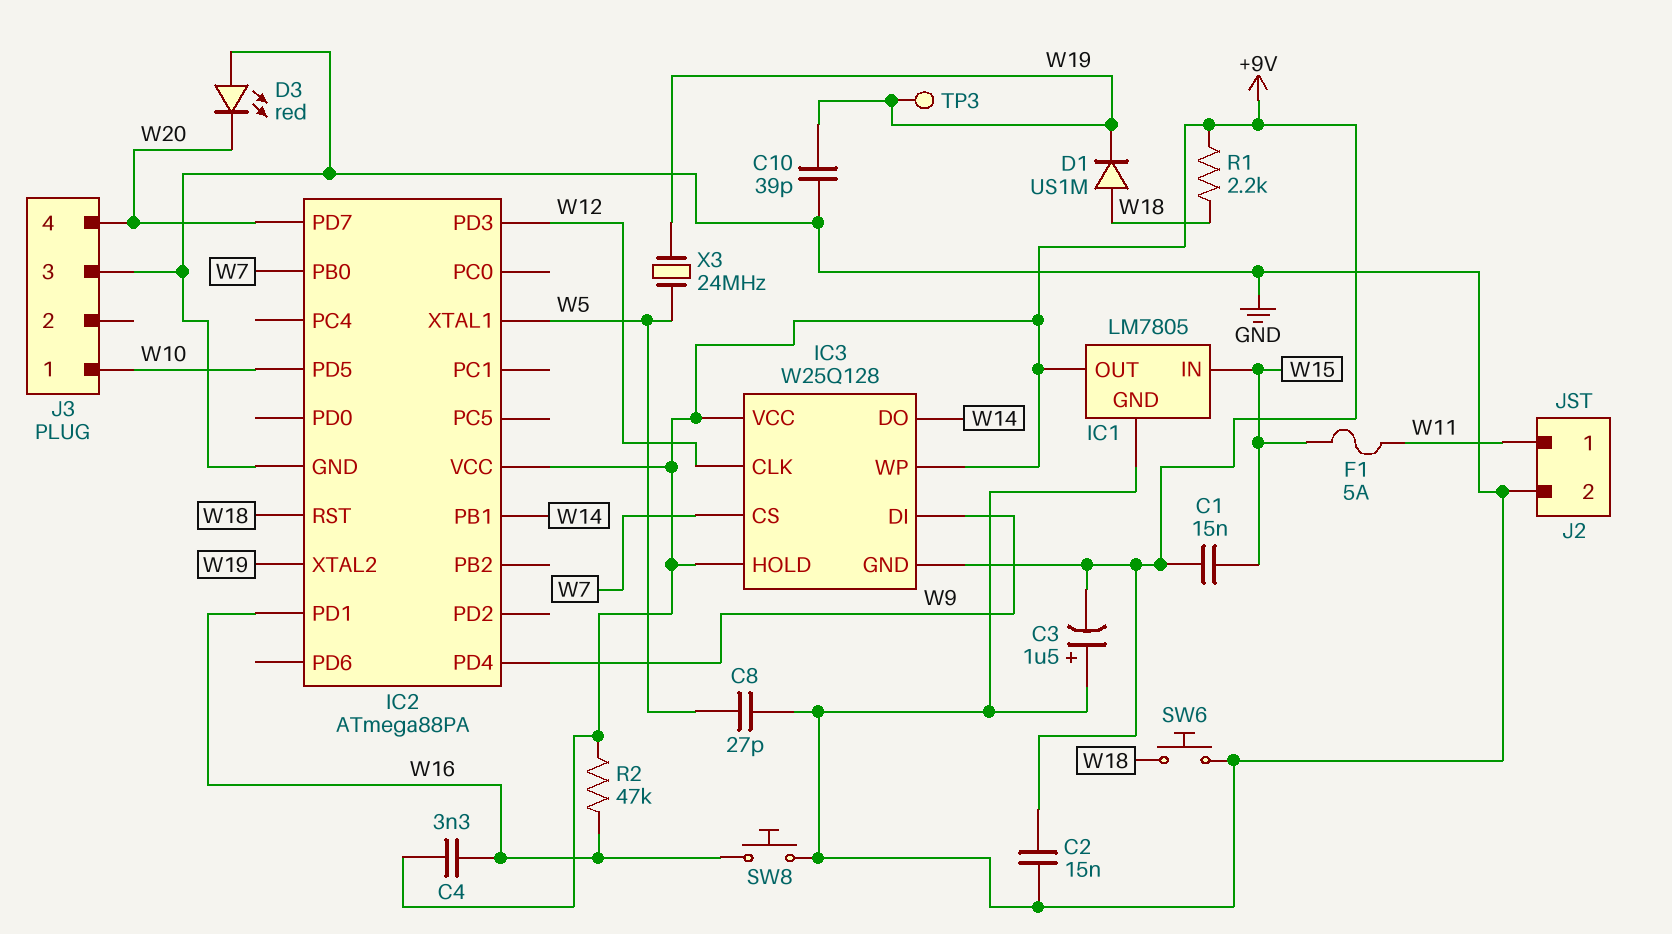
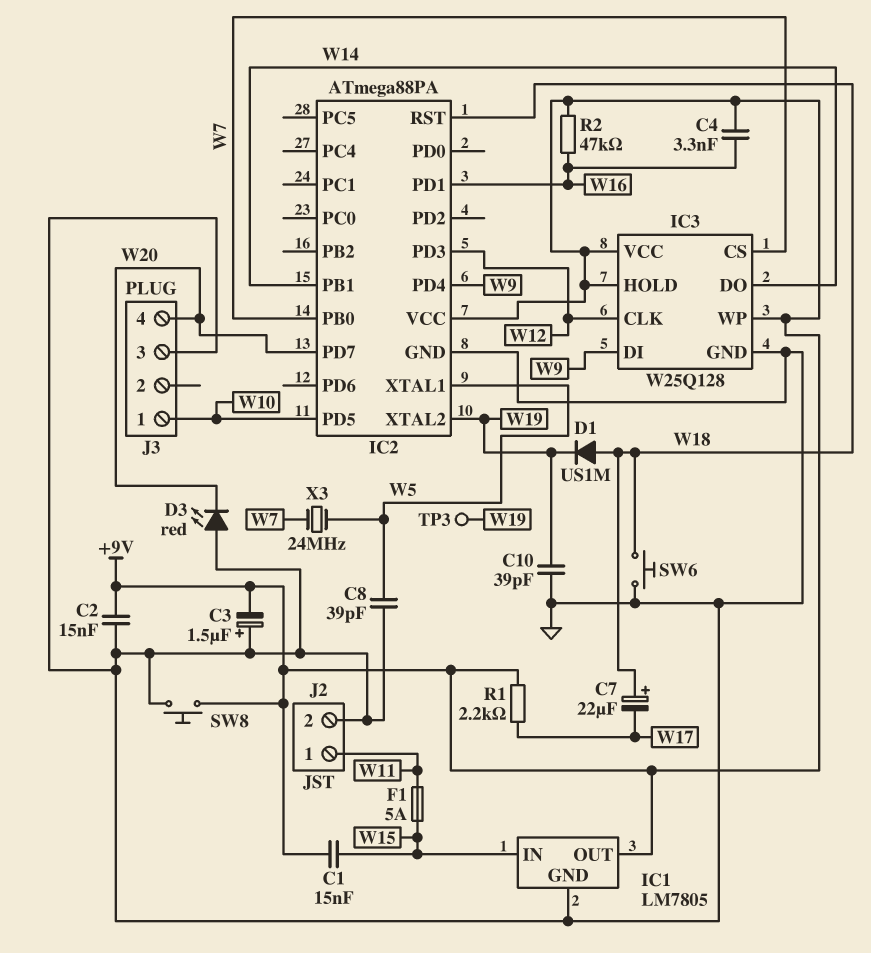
C7: none -> 22uF (plus W18, minus W17)
C8: 27pF (GND, W5) -> 39pF (GND, W5)
IC3 pin GND: +9V -> GND
R1: 2.2k (+9V, W18) -> 2.2k (+9V, W17)
SW8: button (GND, W16) -> button (+9V, GND)
X3: 24MHz (W5, W19) -> 24MHz (W5, W7)

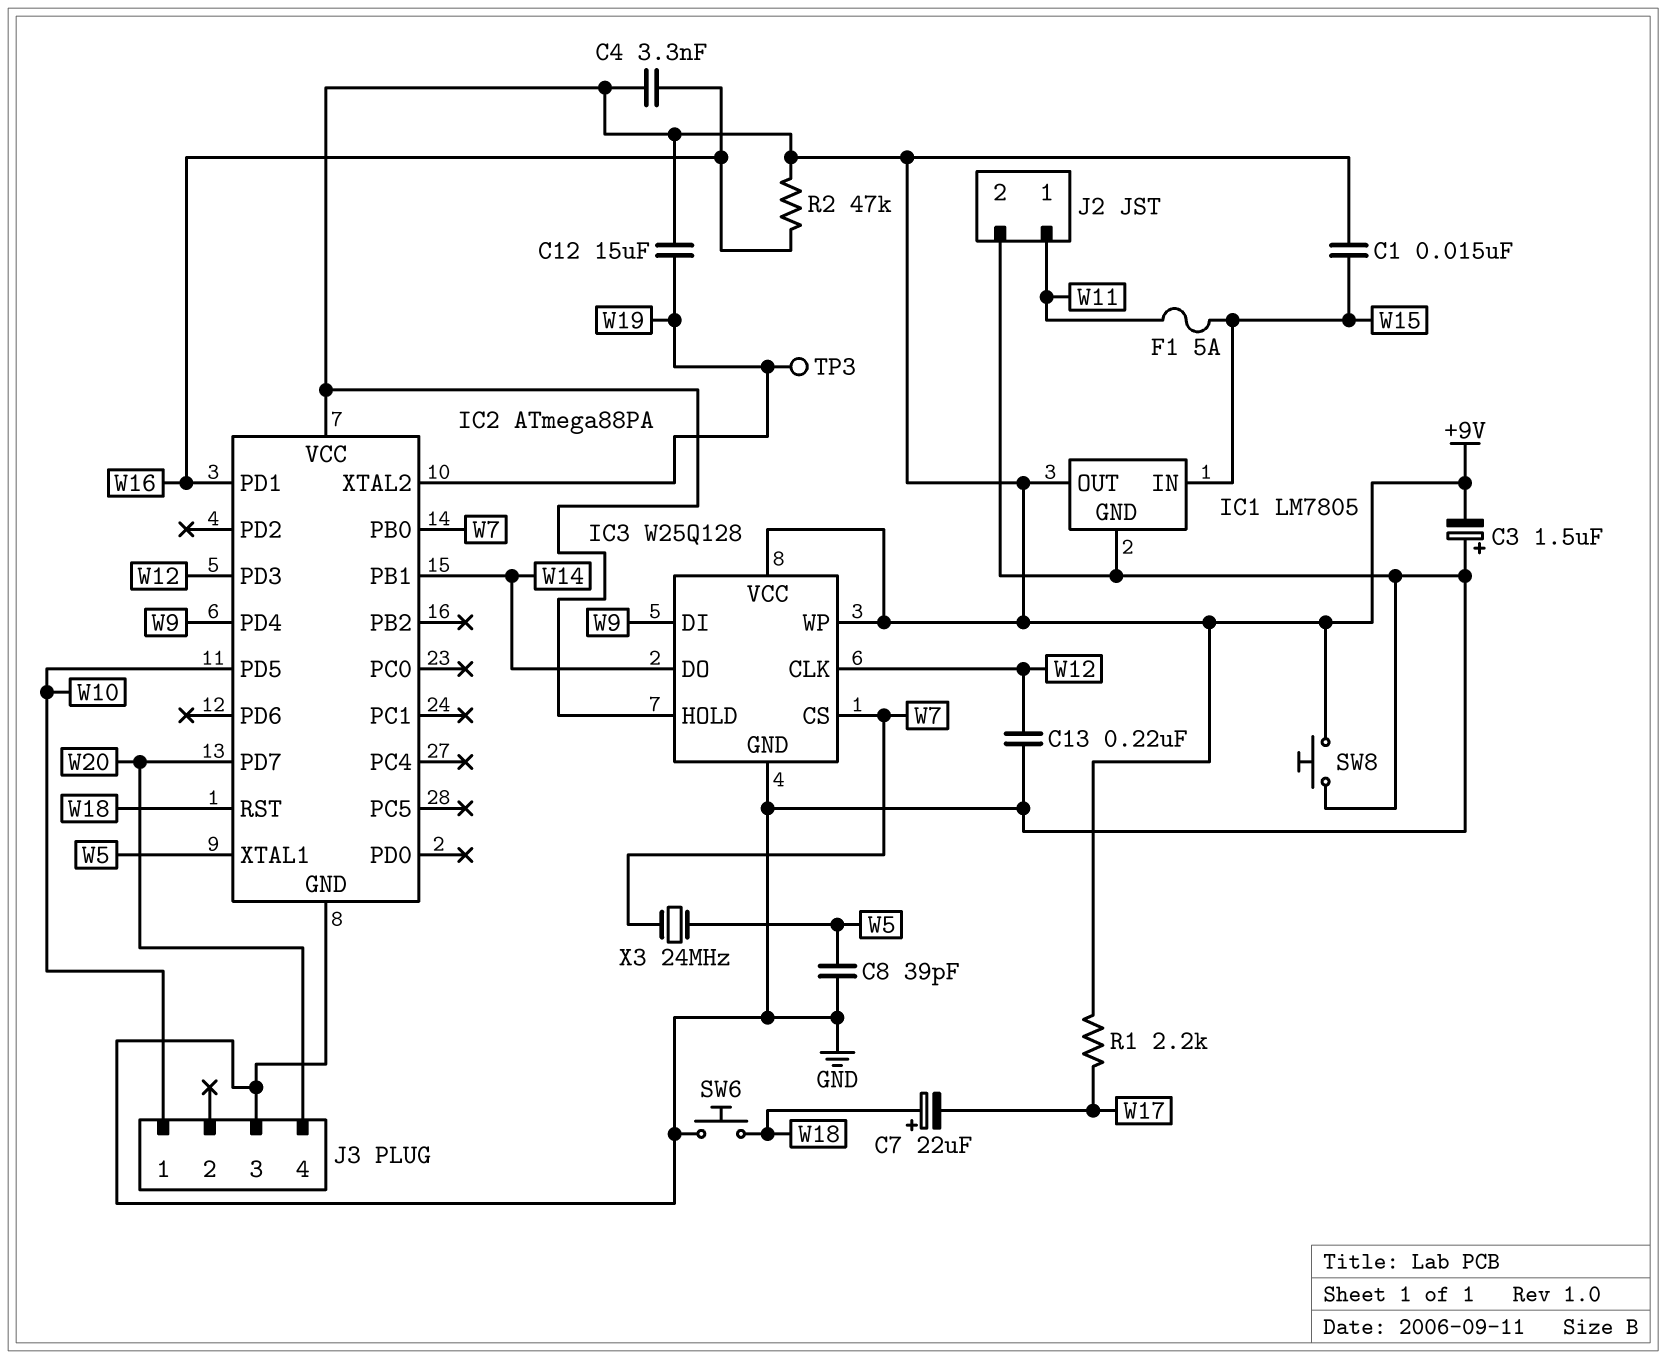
C2: 15nF (+9V, GND) -> none
C10: 39pF (GND, W19) -> none
C12: none -> 15uF (+9V, W19)
C13: none -> 220nF (GND, W12)
D1: diode US1M (A W18, K W19) -> none
D3: LED red (A GND, K W20) -> none

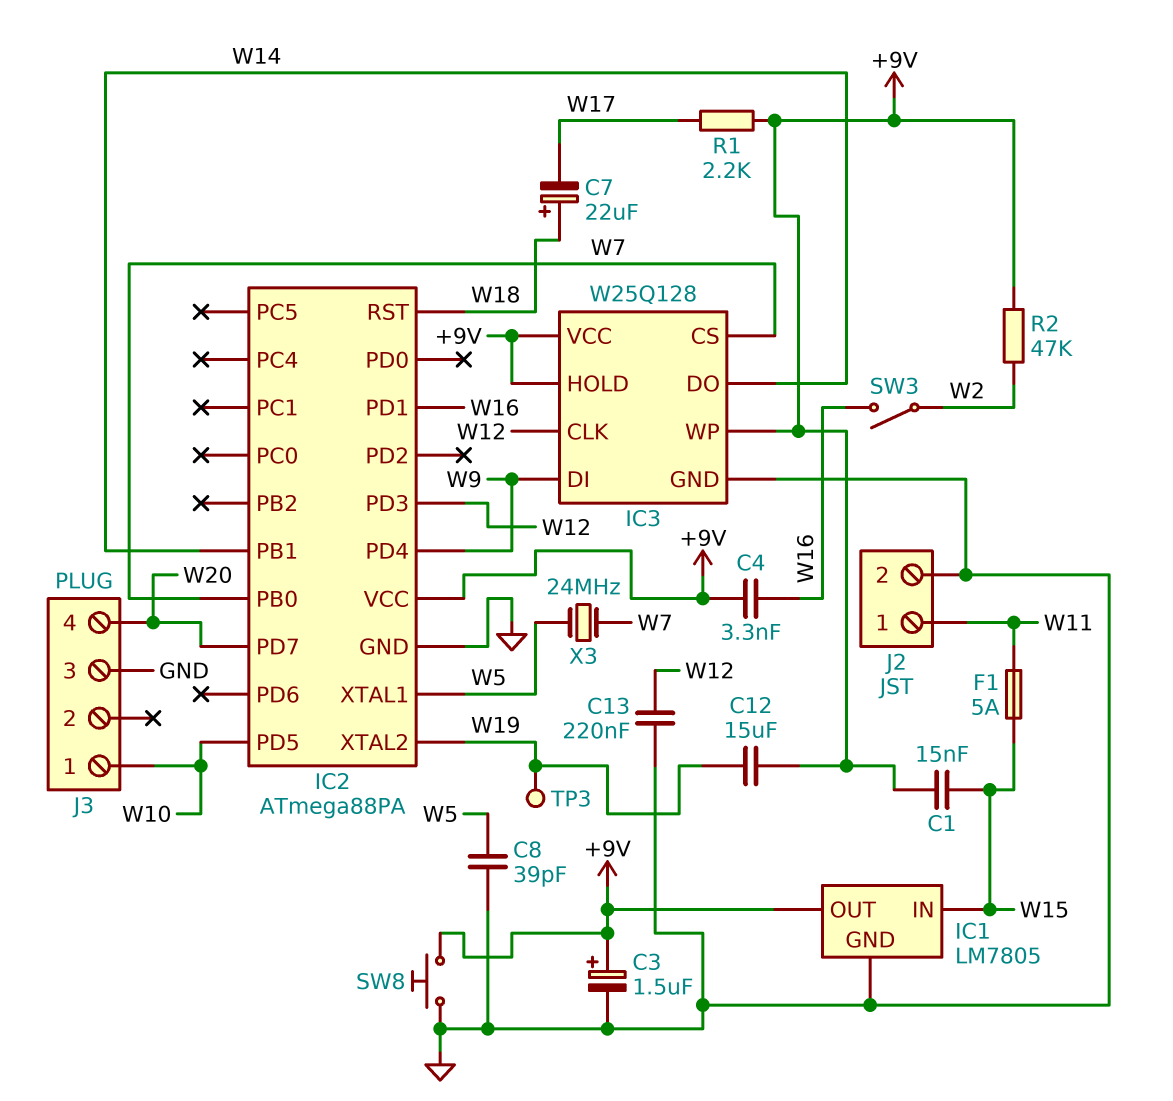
C3: 1.5uF (plus GND, minus +9V) -> 1.5uF (plus +9V, minus GND)
R2: 47k (+9V, W16) -> 47k (+9V, W2)
SW3: none -> switch (W2, W16)
SW6: button (GND, W18) -> none

